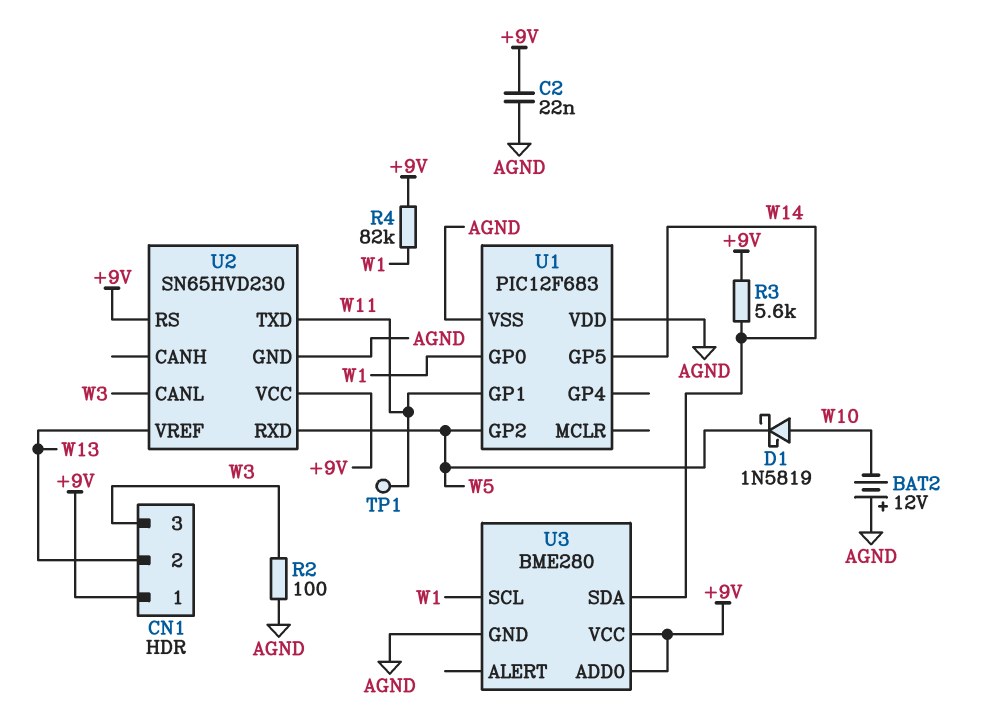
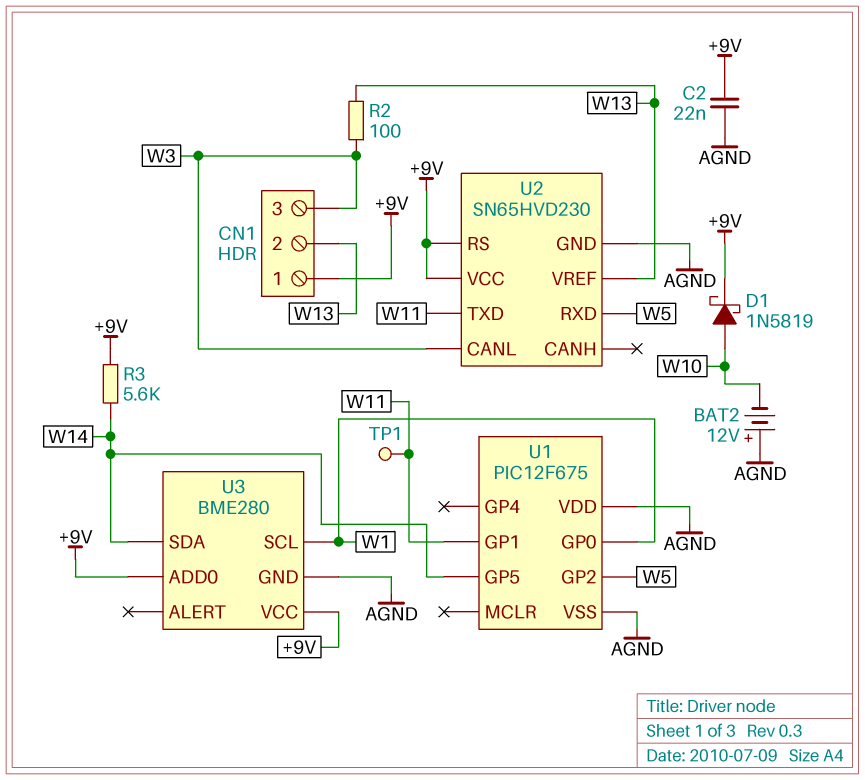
D1: schottky 1N5819 (A W10, K W5) -> schottky 1N5819 (A W10, K +9V)
R2: 100 (AGND, W3) -> 100 (W3, W13)
R4: 82k (+9V, W1) -> none
U1: PIC12F683 -> PIC12F675

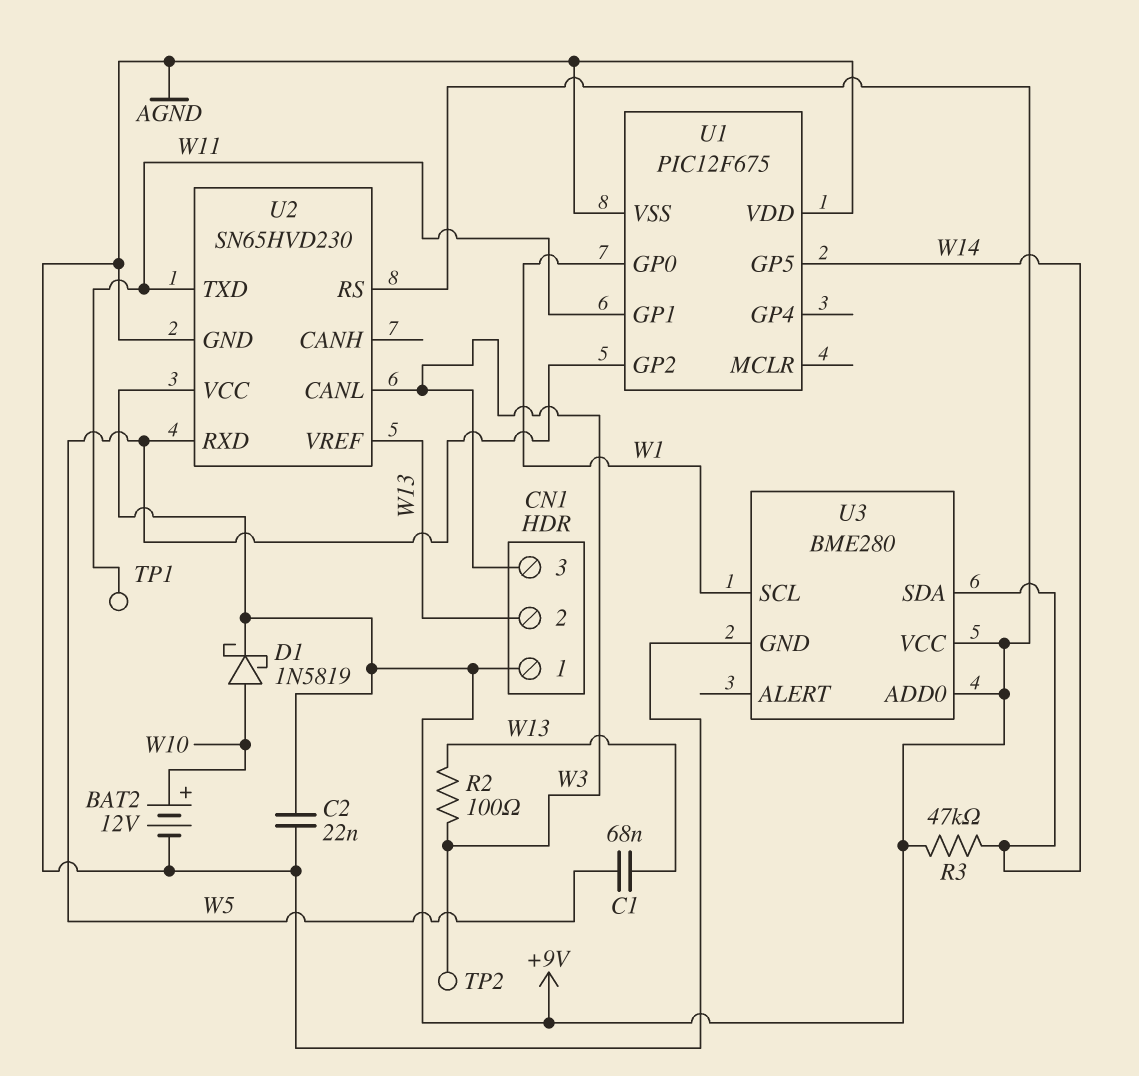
BAT2: 12V (plus AGND, minus W10) -> 12V (plus W10, minus AGND)
C1: none -> 68nF (W5, W13)
R3: 5.6k (+9V, W14) -> 47k (+9V, W14)
TP2: none -> test point (W3)

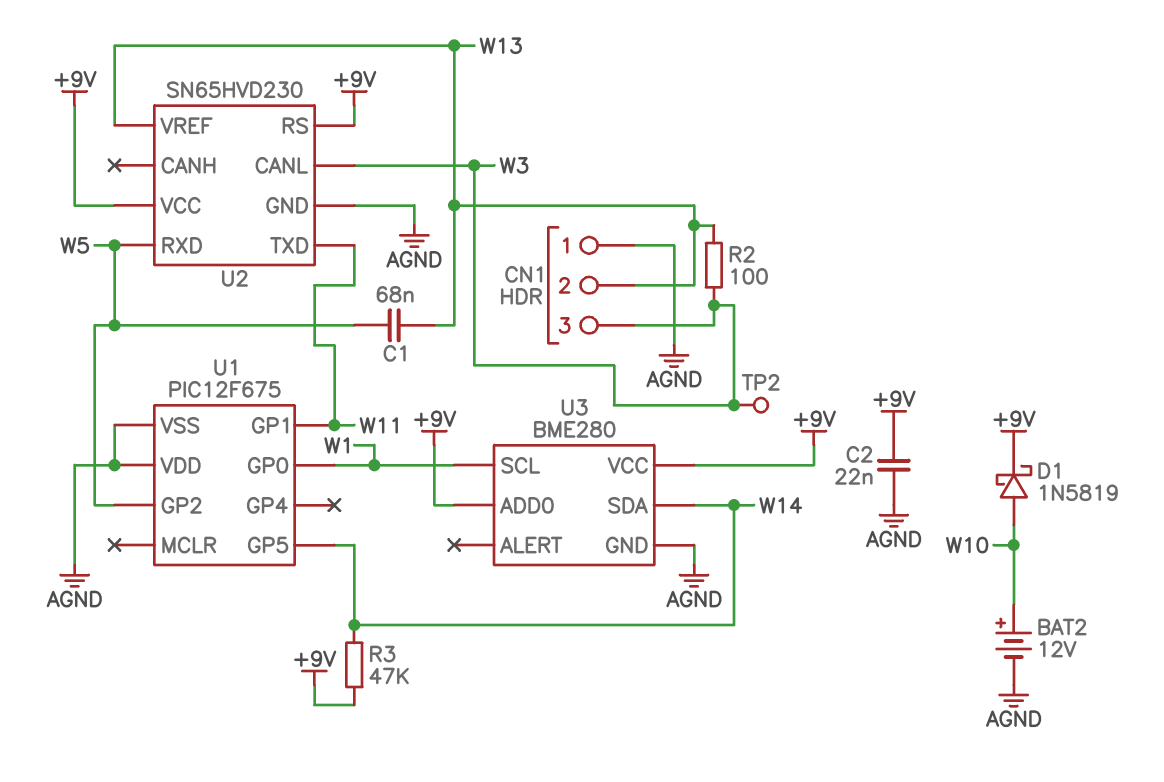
CN1 pin 1: +9V -> AGND
TP1: test point (W11) -> none

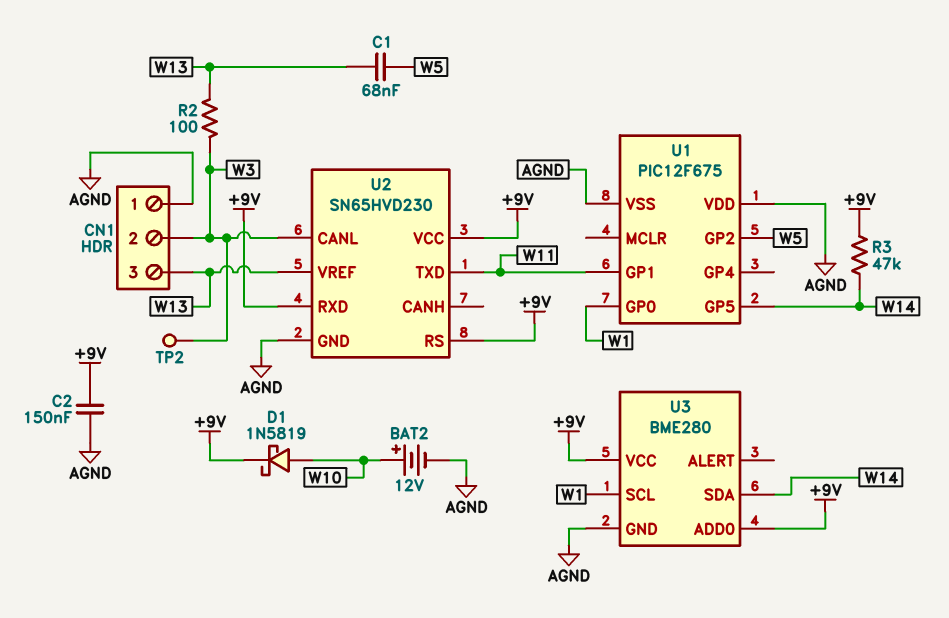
C2: 22nF (+9V, AGND) -> 150nF (+9V, AGND)
CN1 pin 2: W13 -> W3
CN1 pin 3: W3 -> W13
U2 pin RXD: W5 -> +9V

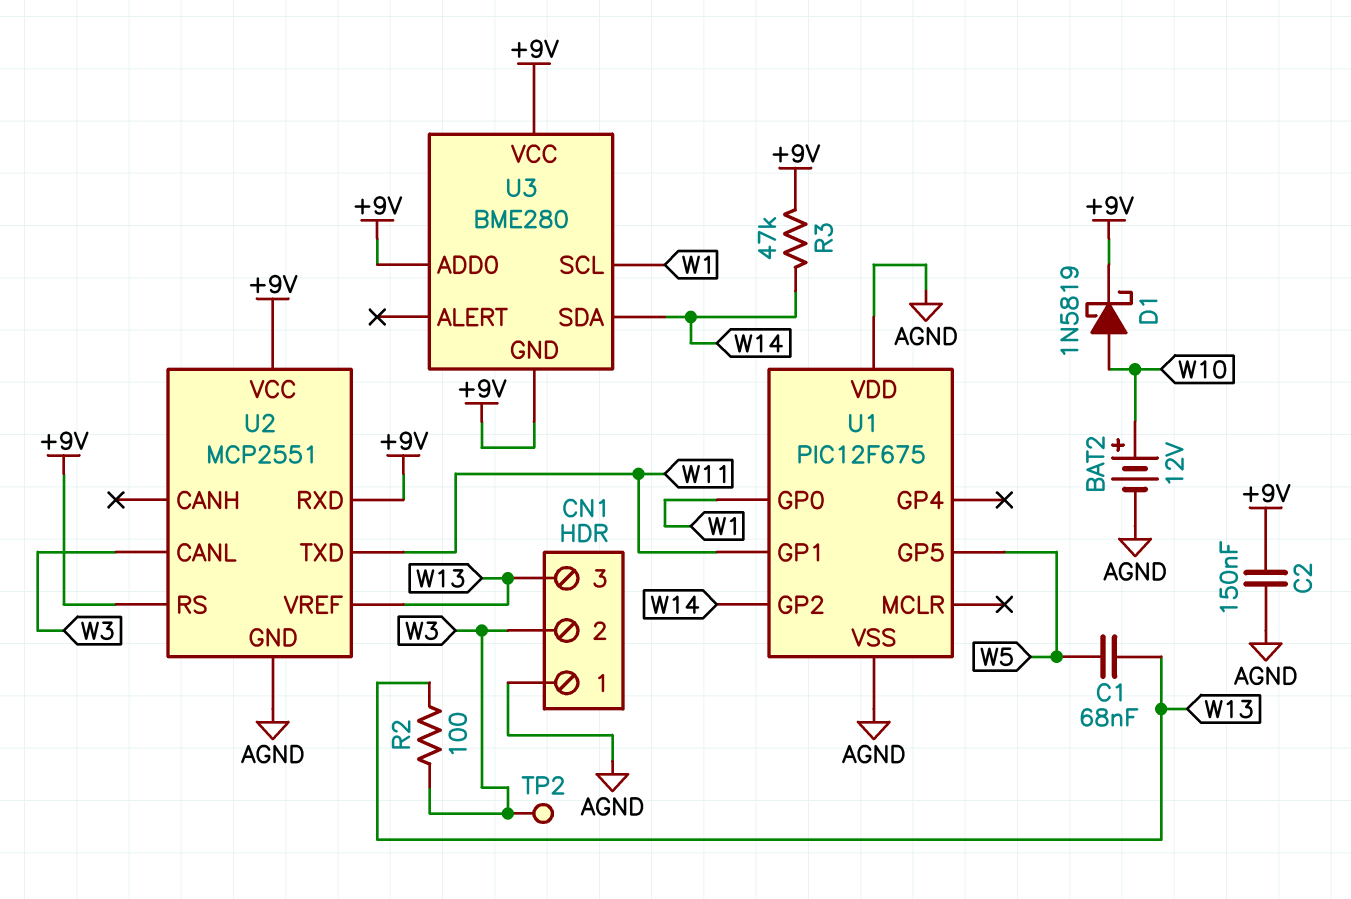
U1 pin GP2: W5 -> W14
U1 pin GP5: W14 -> W5
U2: SN65HVD230 -> MCP2551
U3 pin GND: AGND -> +9V

